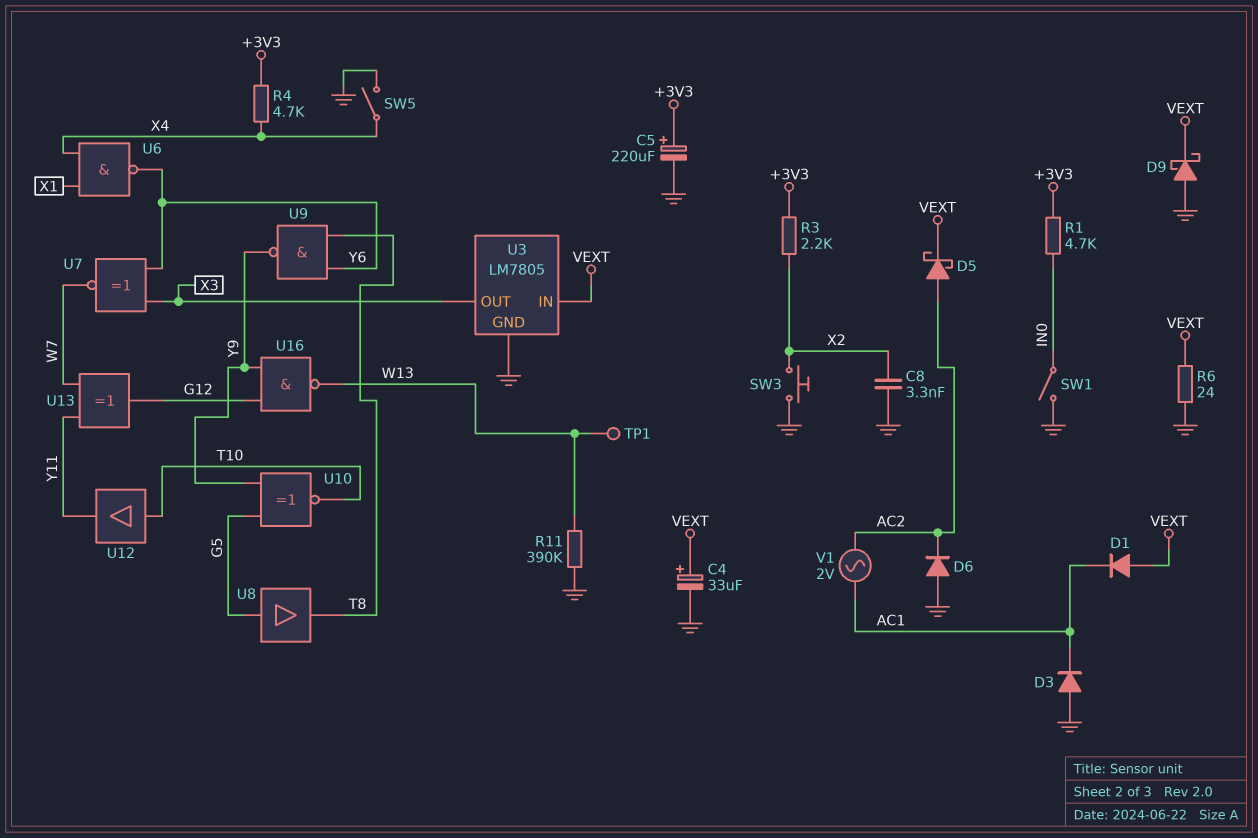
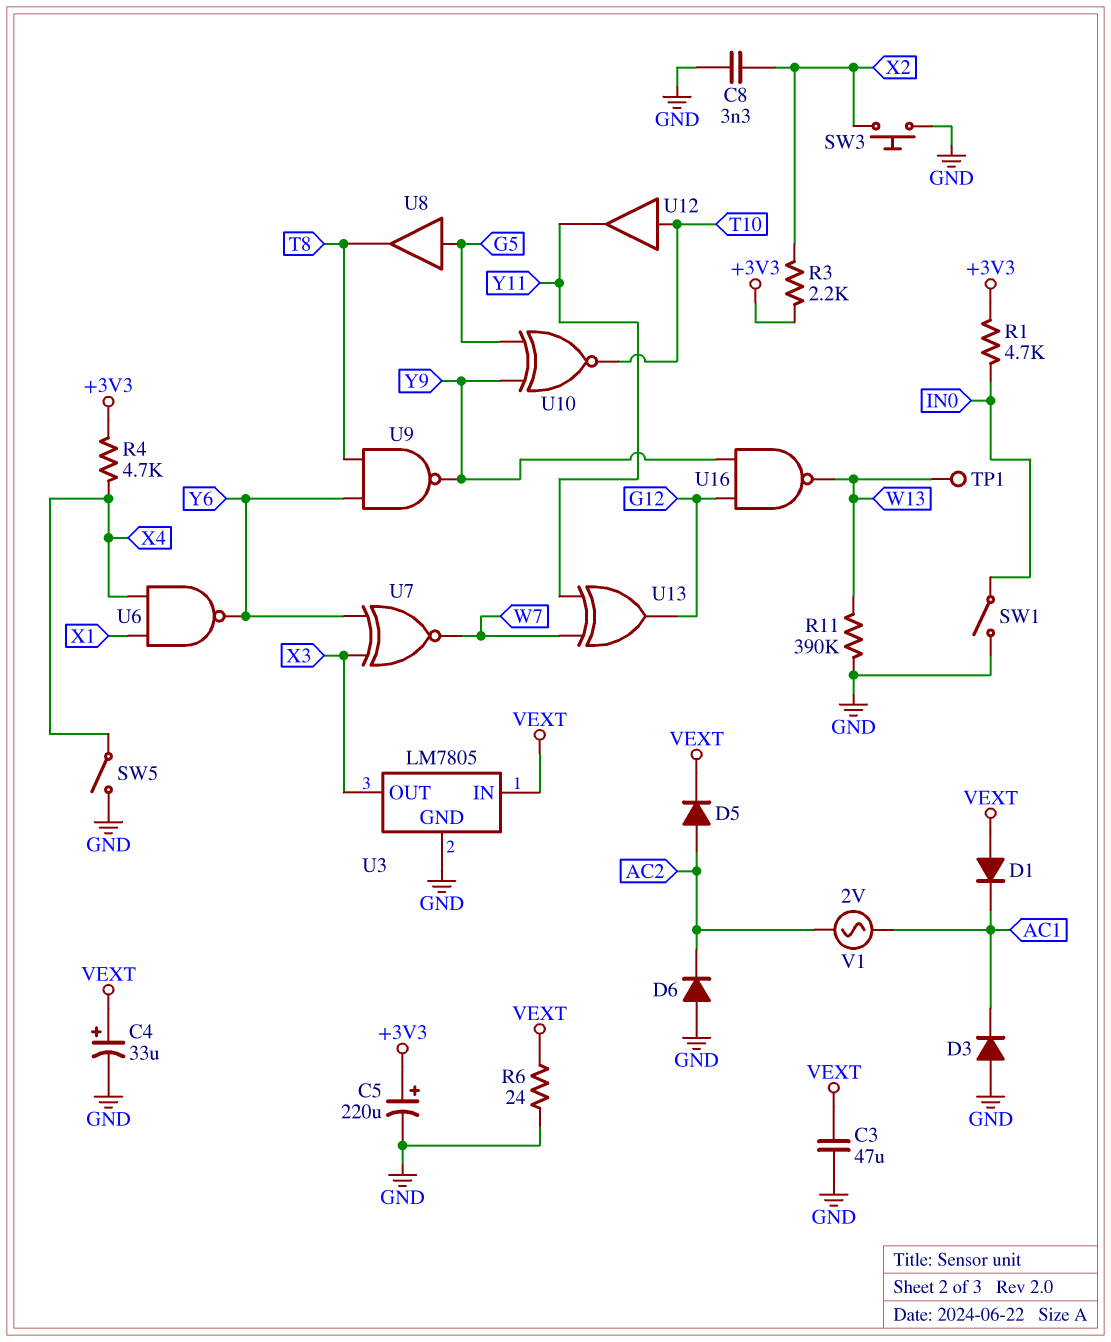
C3: none -> 47uF (GND, VEXT)
D5: schottky (A AC2, K VEXT) -> diode (A AC2, K VEXT)
D9: schottky (A GND, K VEXT) -> none

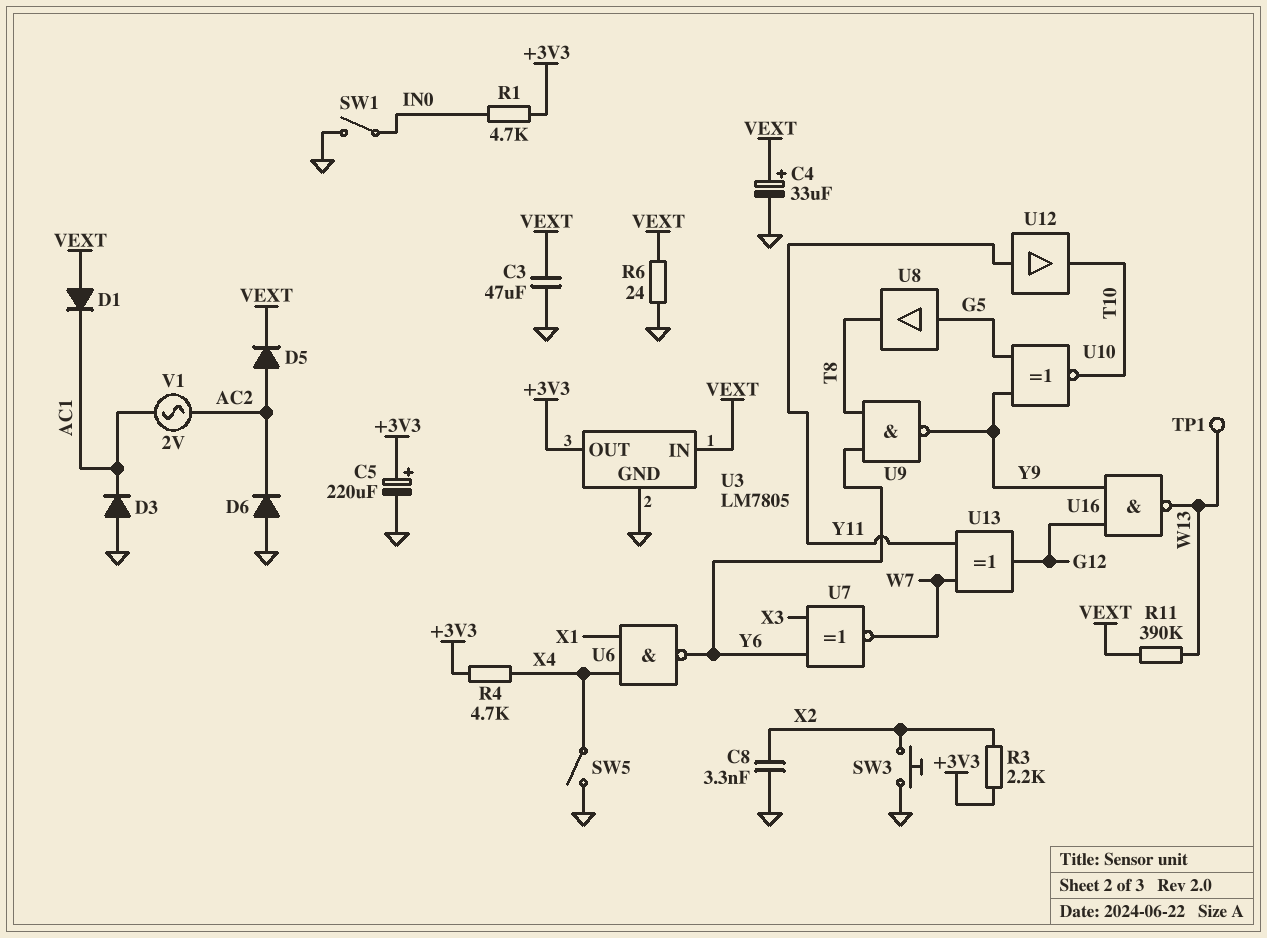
R11: 390k (GND, W13) -> 390k (VEXT, W13)
U3 pin OUT: X3 -> +3V3
U12: buffer (in T10, out Y11) -> buffer (in Y11, out T10)

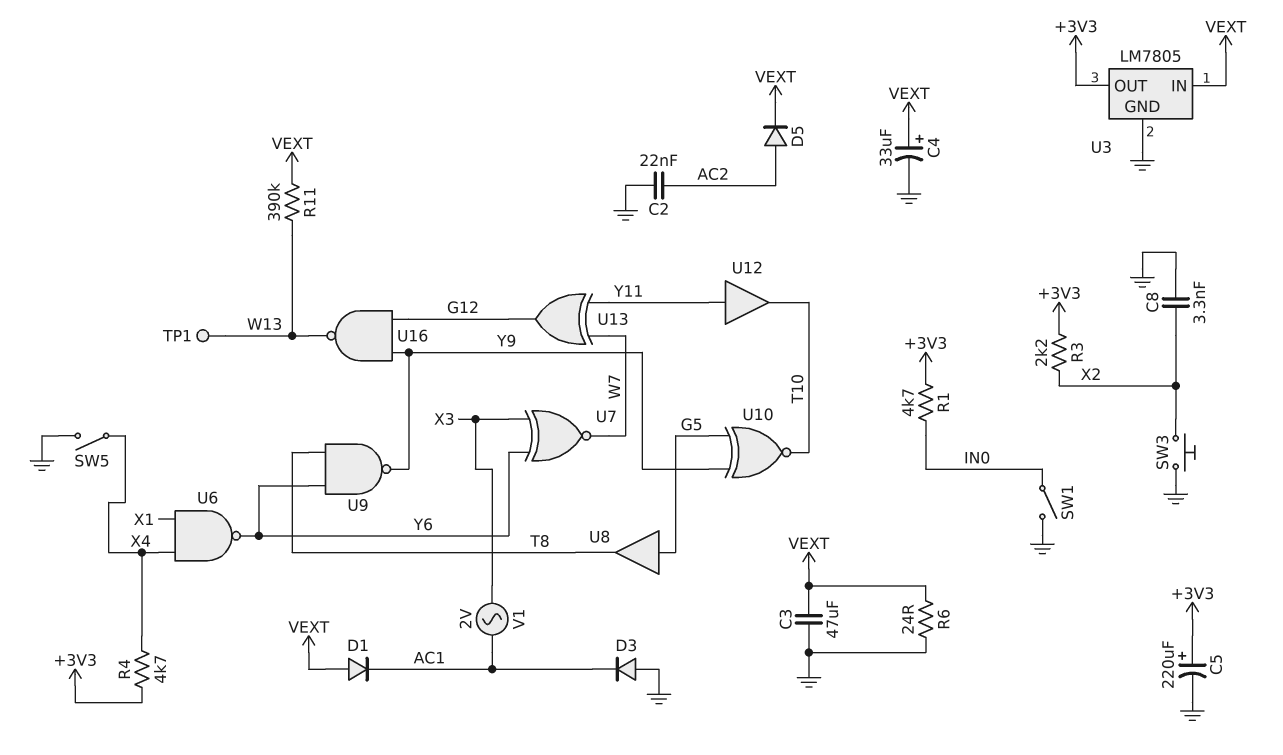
C2: none -> 22nF (AC2, GND)
D6: diode (A GND, K AC2) -> none
V1: AC 2V (AC1, AC2) -> AC 2V (AC1, X3)

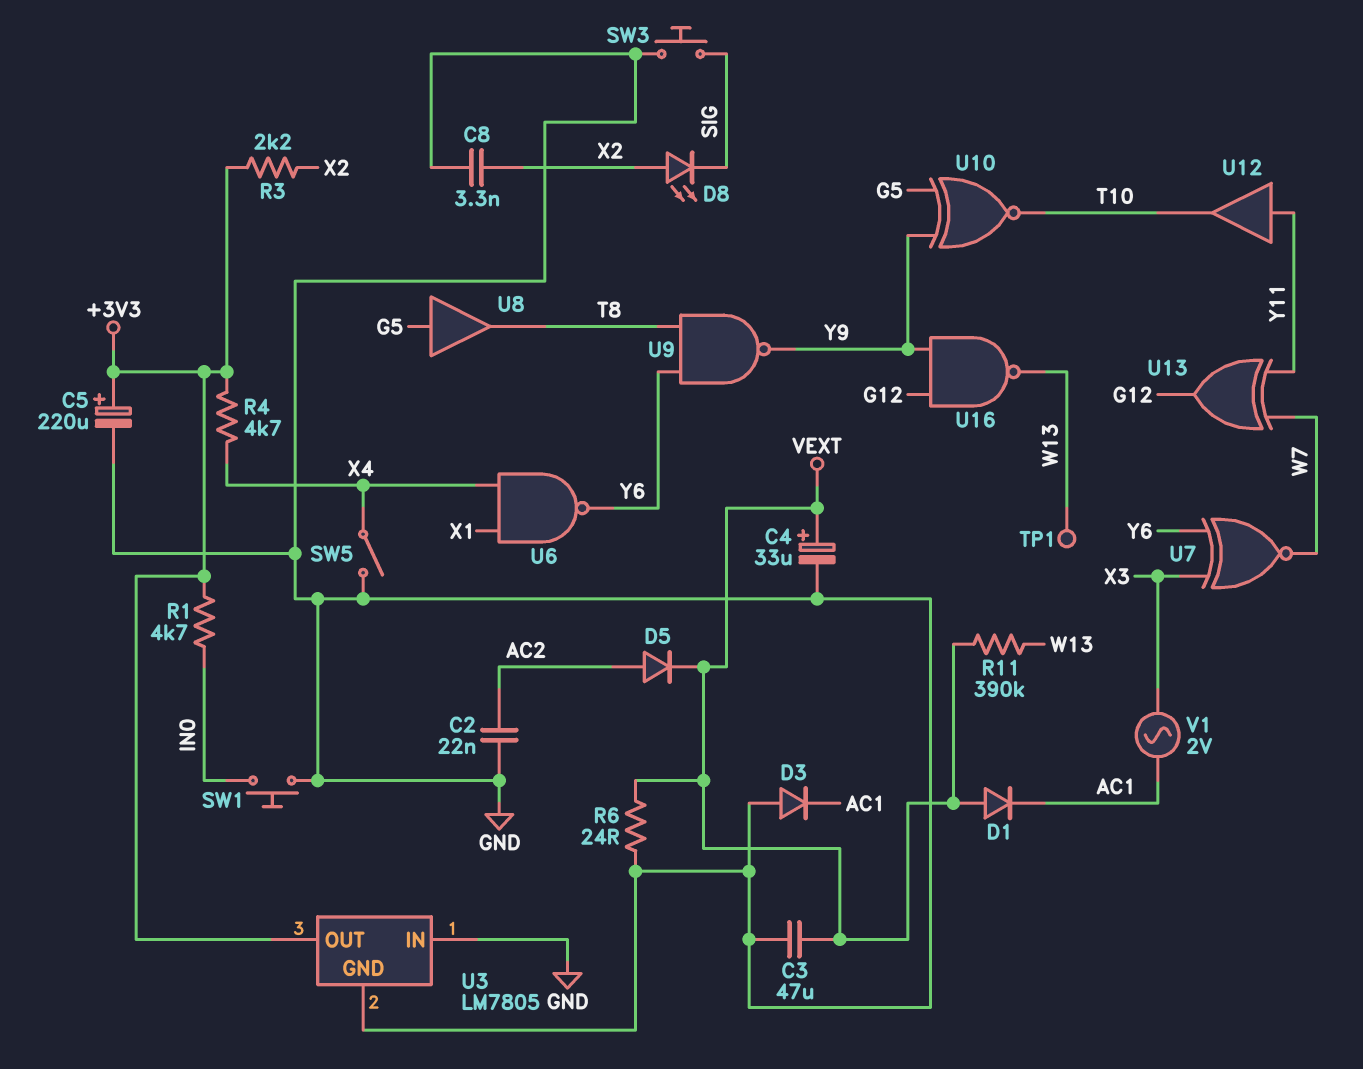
D8: none -> LED (A X2, K SIG)
SW1: switch (GND, IN0) -> button (GND, IN0)
SW3: button (GND, X2) -> button (GND, SIG)
U3 pin IN: VEXT -> GND

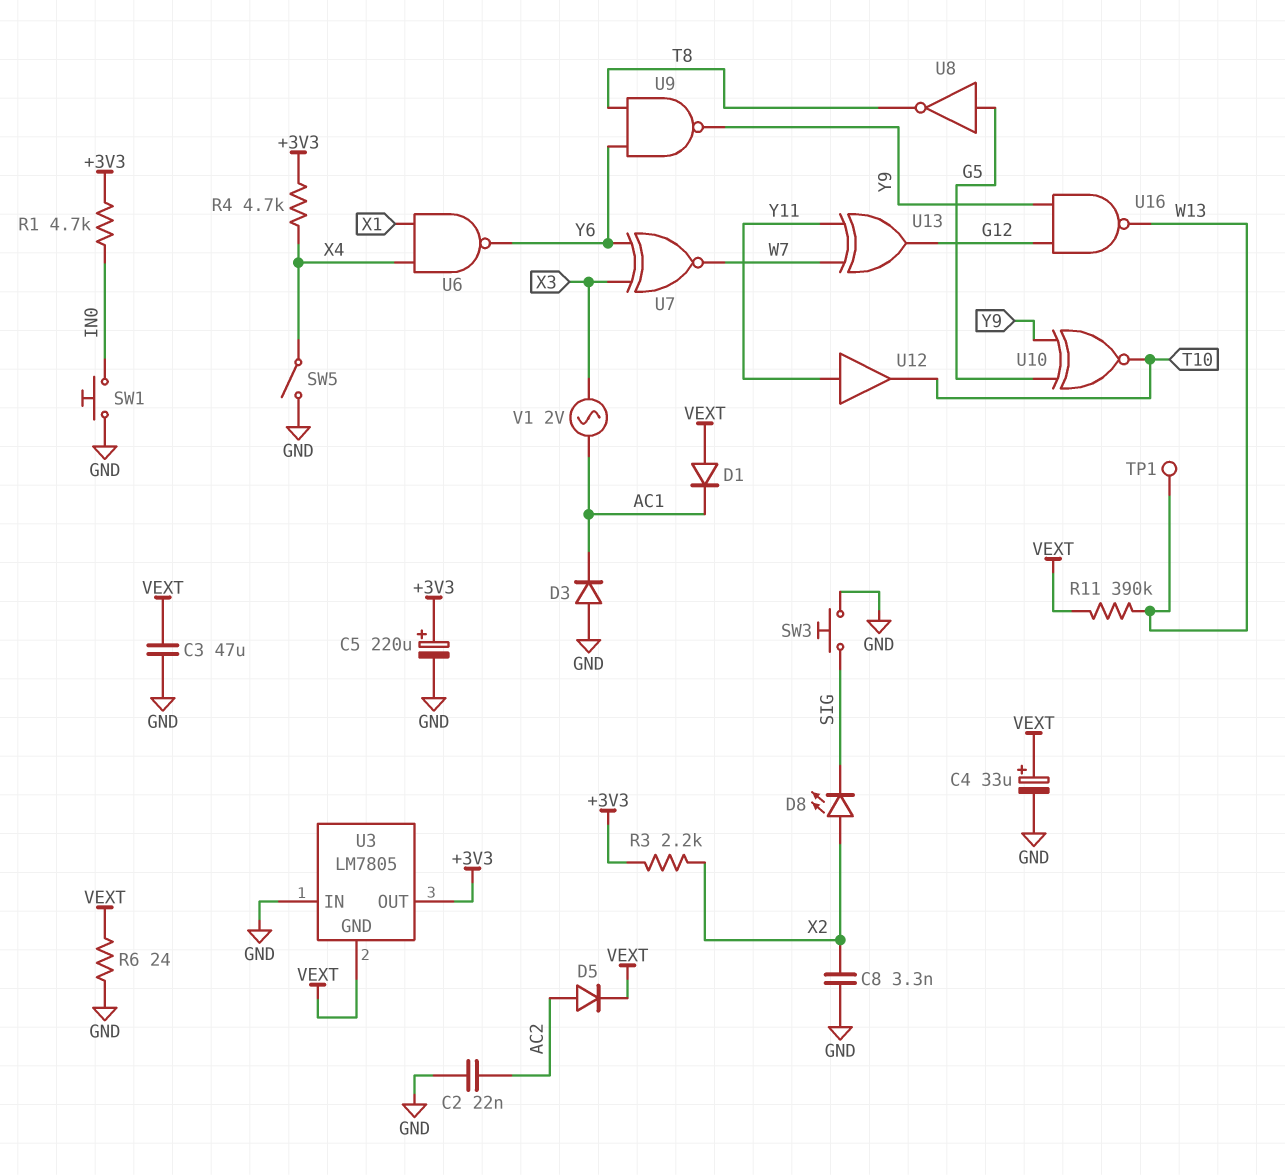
U3 pin GND: GND -> VEXT
U8: buffer (in G5, out T8) -> NOT (in G5, out T8)

